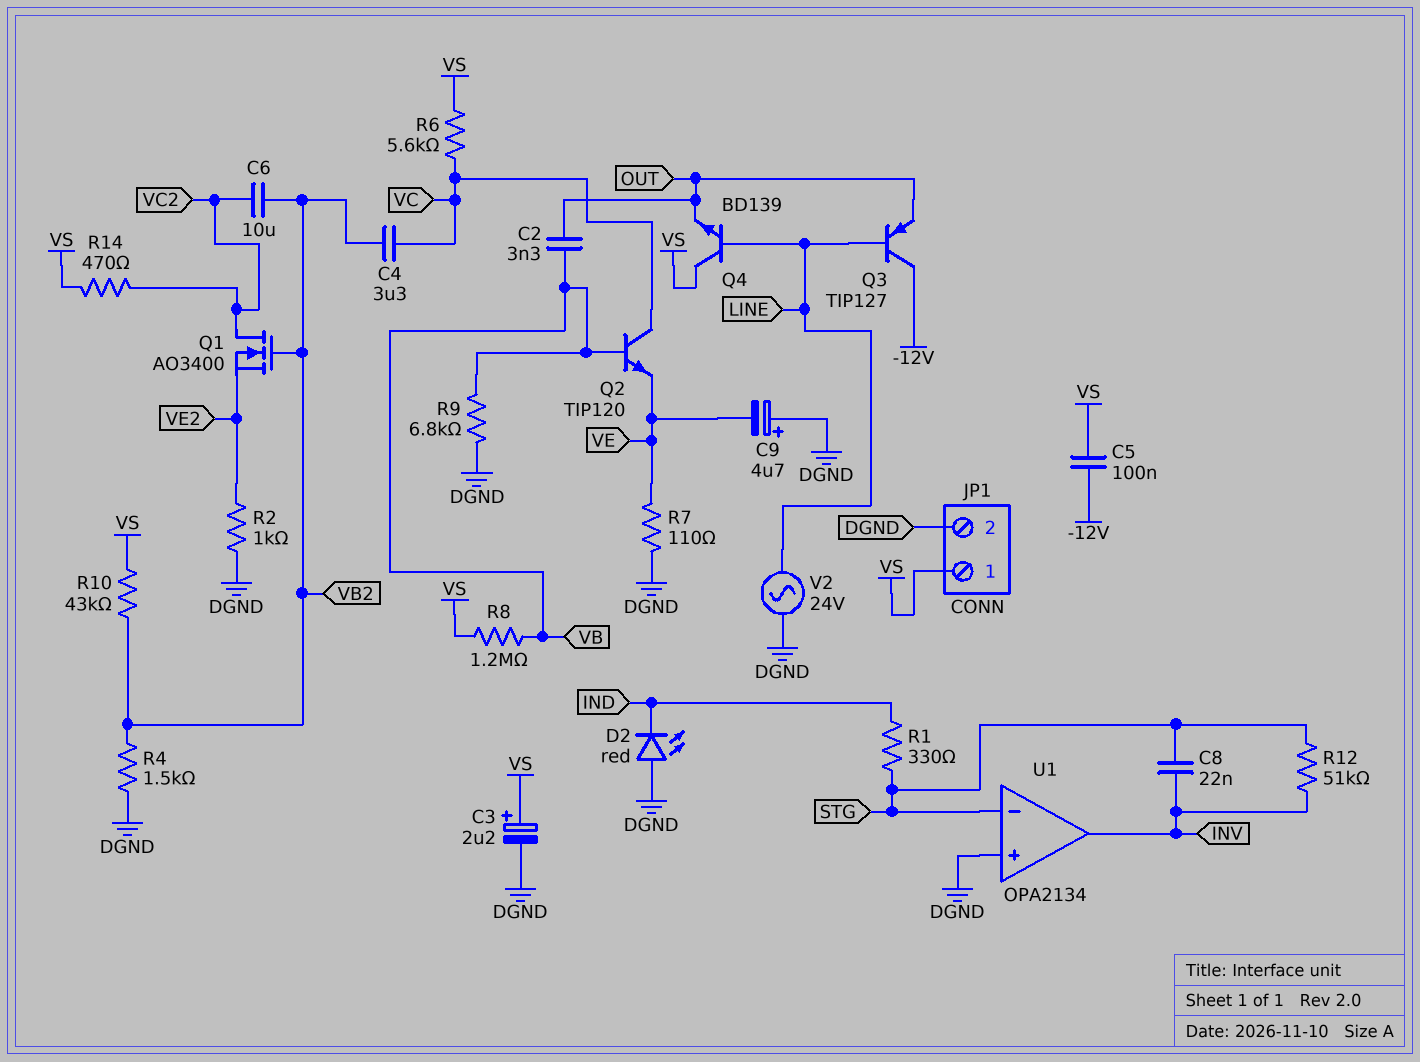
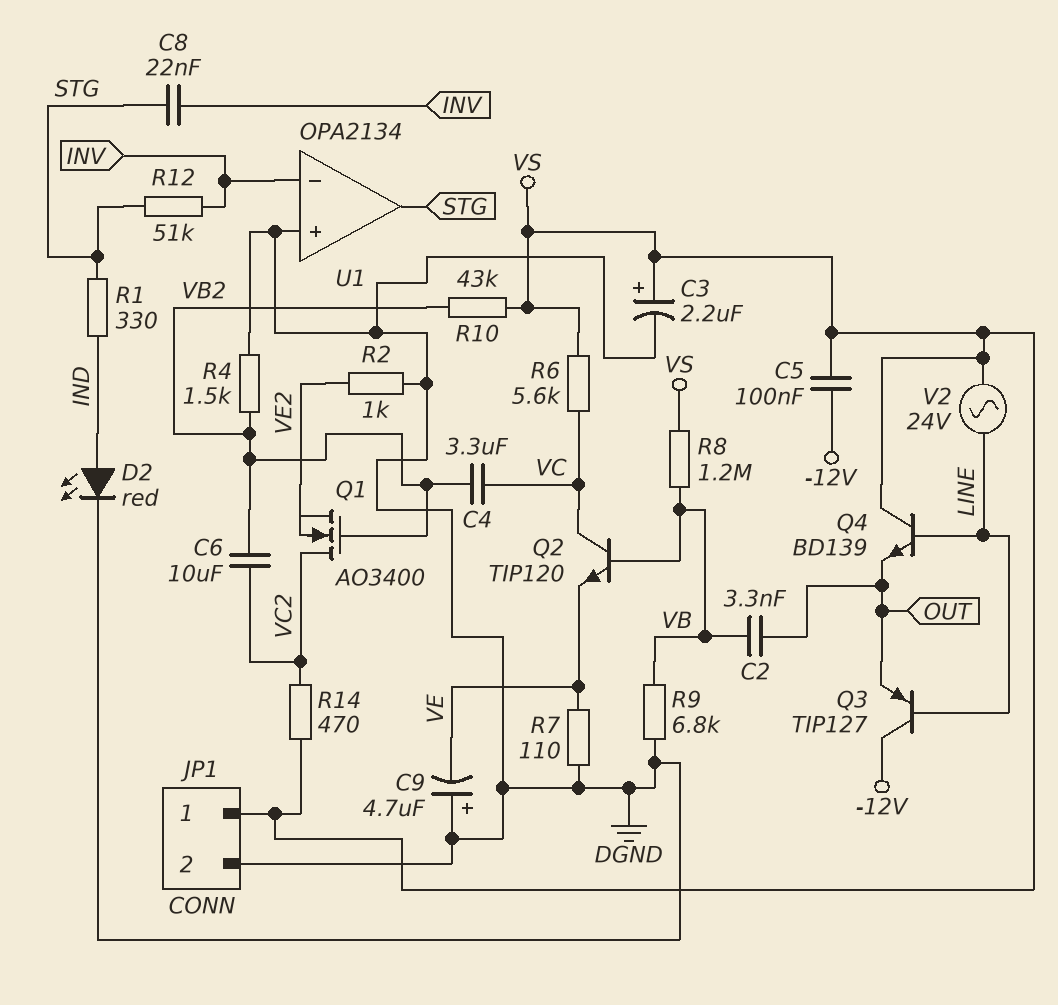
D2: LED red (A DGND, K IND) -> LED red (A IND, K DGND)
U1 pin in-: STG -> INV
U1 pin out: INV -> STG
V2: AC 24V (DGND, LINE) -> AC 24V (LINE, VS)

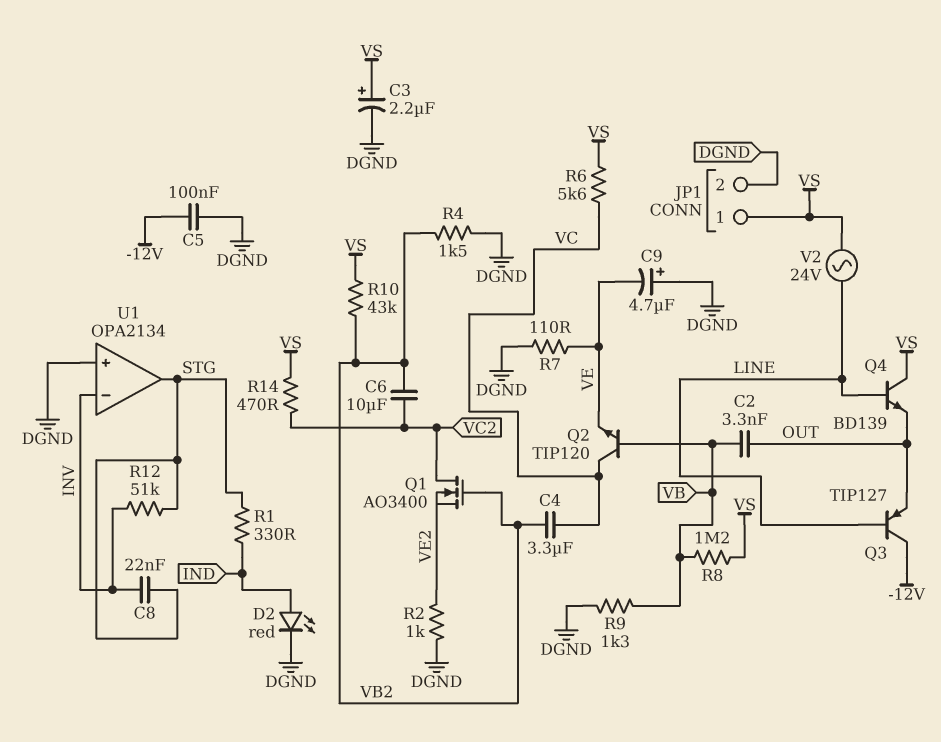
C5: 100nF (-12V, VS) -> 100nF (-12V, DGND)
R9: 6.8k (DGND, VB) -> 1.3k (DGND, VB)

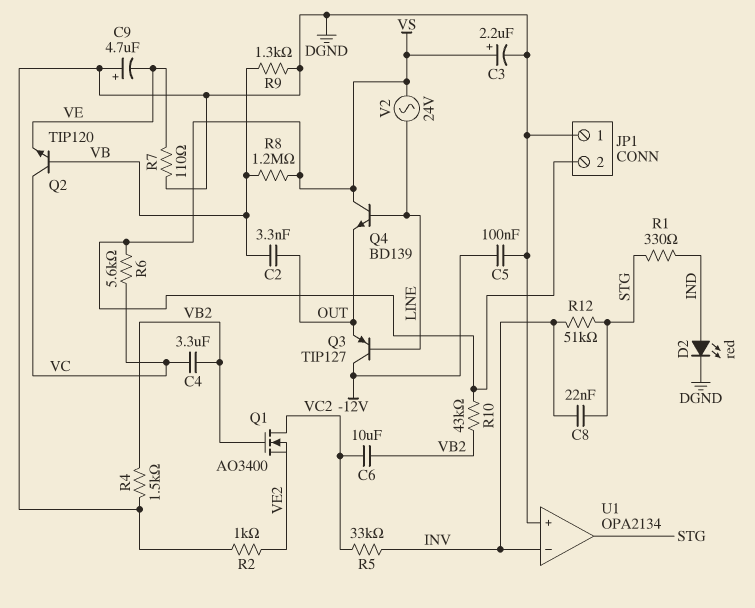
JP1 pin 1: VS -> DGND
JP1 pin 2: DGND -> VS
R5: none -> 33k (INV, VC2)
R14: 470 (VC2, VS) -> none

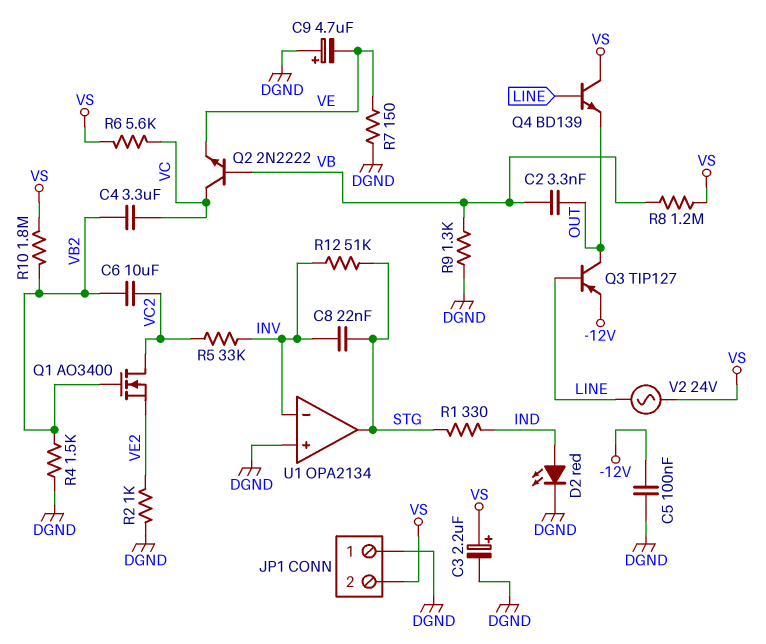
Q2: NPN TIP120 (B VB, C VC, E VE) -> NPN 2N2222 (B VB, C VC, E VE)
Q3: PNP TIP127 (B LINE, C -12V, E OUT) -> PNP TIP127 (B LINE, C OUT, E -12V)
R7: 110 (DGND, VE) -> 150 (DGND, VE)
R10: 43k (VB2, VS) -> 1.8M (VB2, VS)

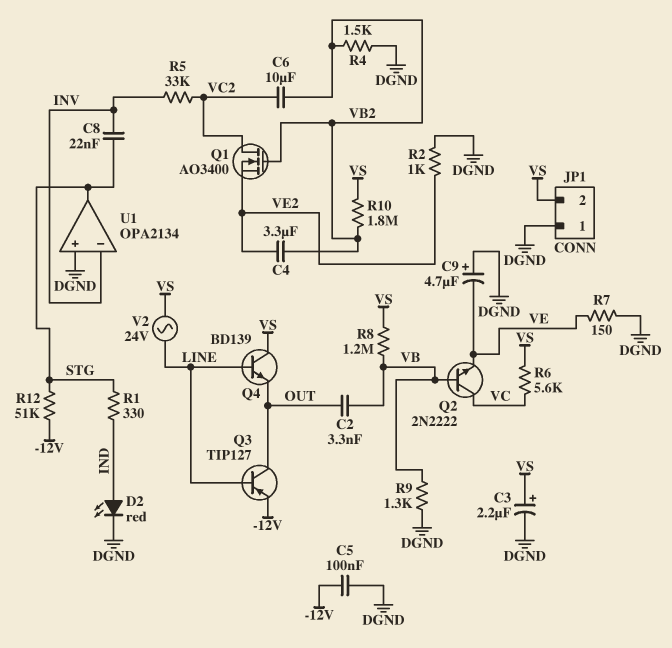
C4: 3.3uF (VB2, VC) -> 3.3uF (VB2, VE2)
R12: 51k (INV, STG) -> 51k (-12V, STG)

